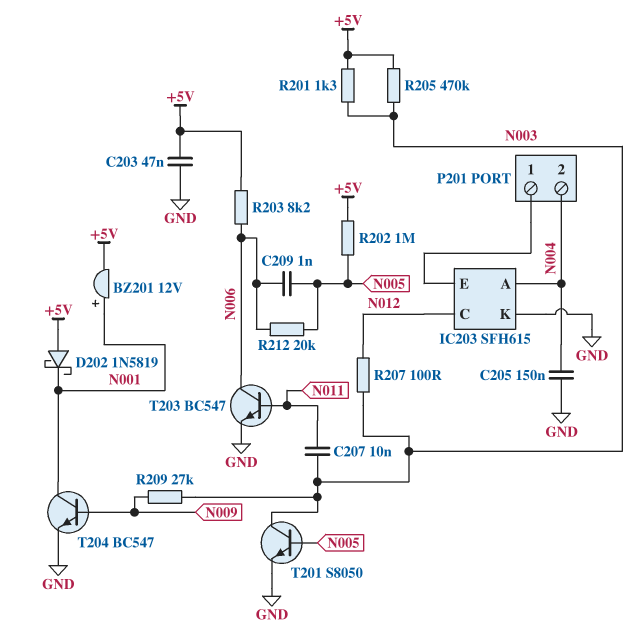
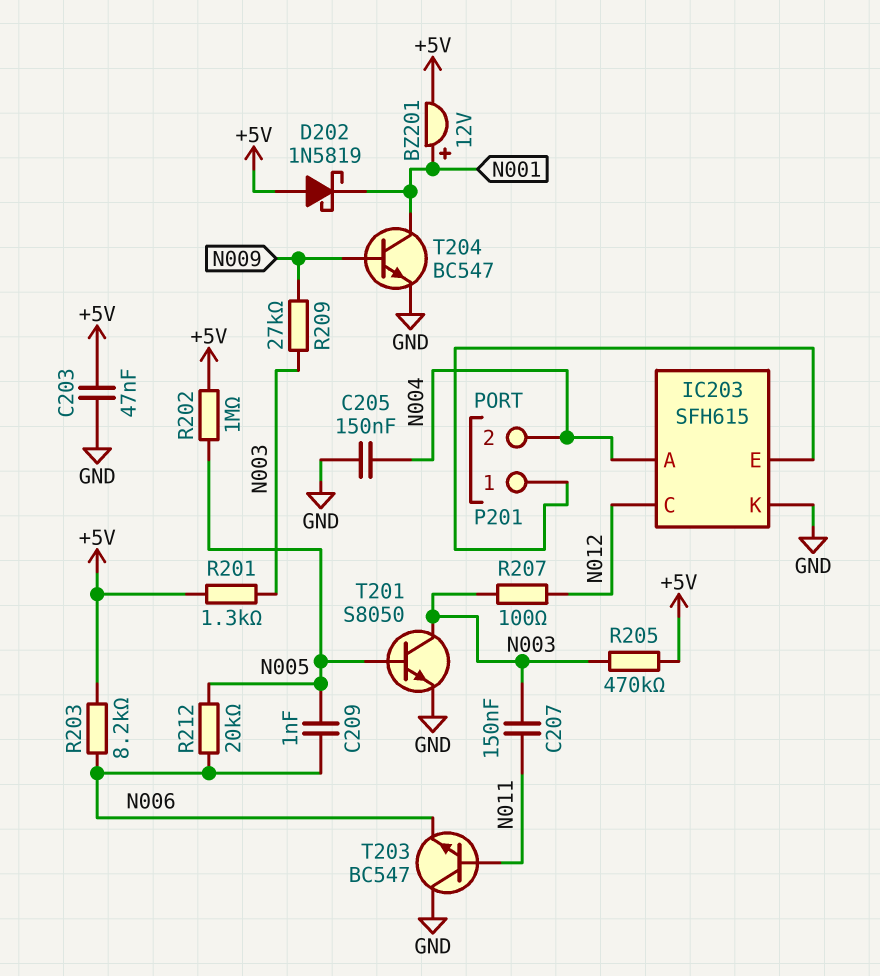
C207: 10nF (N003, N011) -> 150nF (N003, N011)
T203: NPN BC547 (B N011, C N006, E GND) -> NPN BC547 (B N011, C GND, E N006)

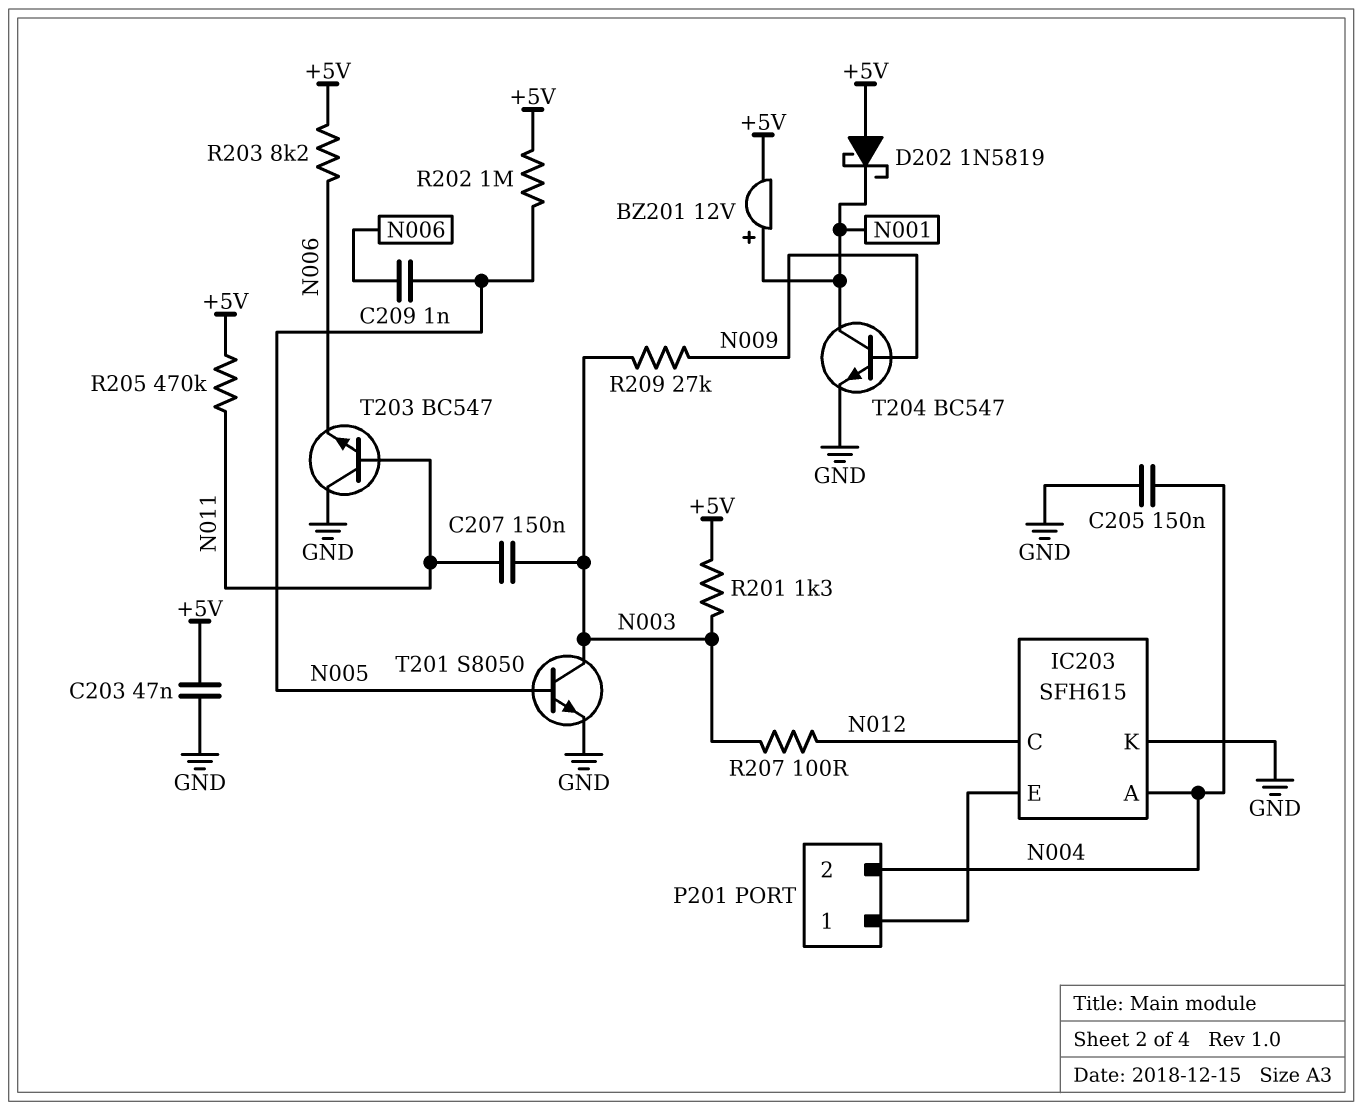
R205: 470k (+5V, N003) -> 470k (+5V, N011)
R212: 20k (N005, N006) -> none

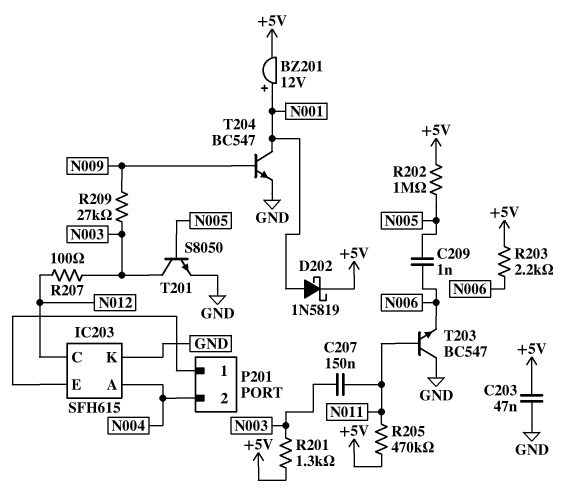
C205: 150nF (GND, N004) -> none
D202: schottky 1N5819 (A +5V, K N001) -> schottky 1N5819 (A N001, K +5V)
R203: 8.2k (+5V, N006) -> 2.2k (+5V, N006)

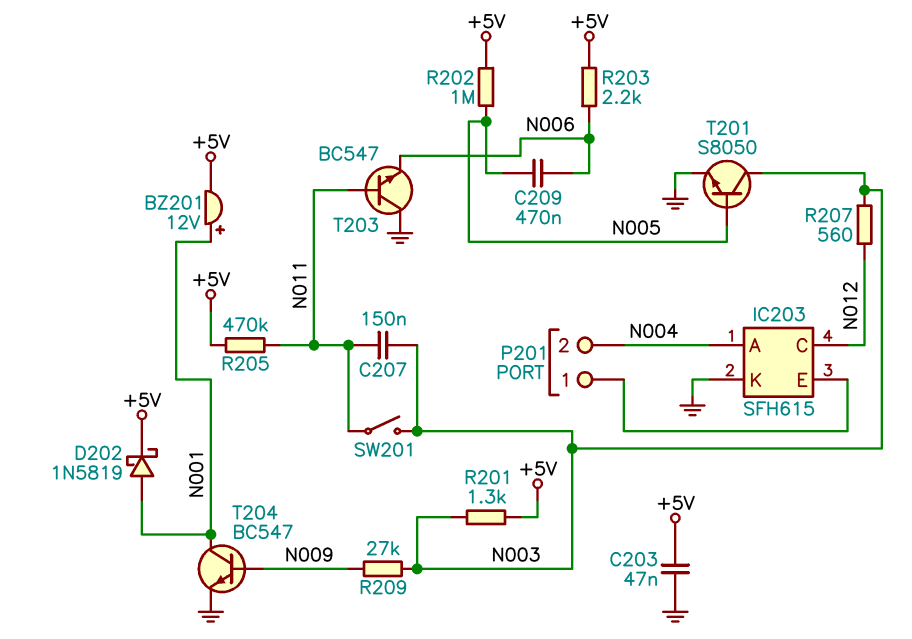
C209: 1nF (N005, N006) -> 470nF (N005, N006)
R207: 100 (N003, N012) -> 560 (N003, N012)
SW201: none -> switch (N003, N011)

